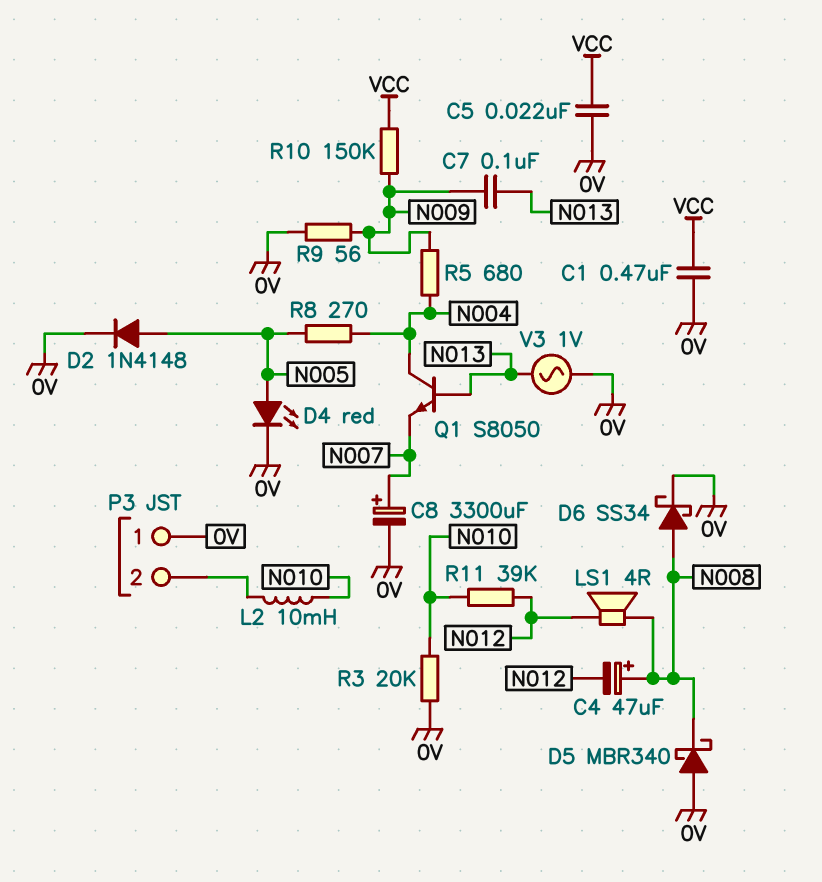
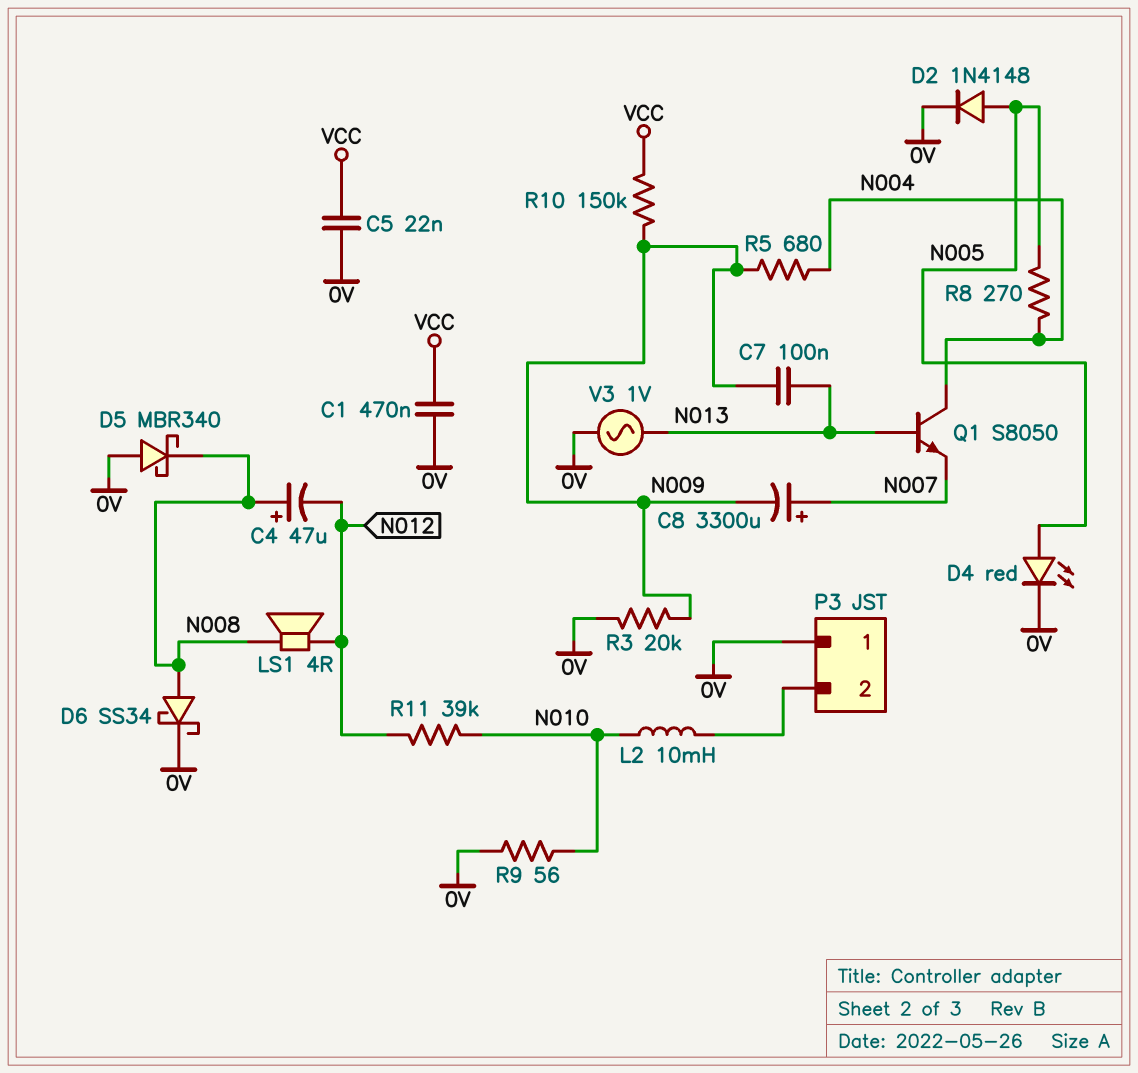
C8: 3300uF (plus N007, minus 0V) -> 3300uF (plus N007, minus N009)
R3: 20k (0V, N010) -> 20k (0V, N009)
R9: 56 (0V, N009) -> 56 (0V, N010)

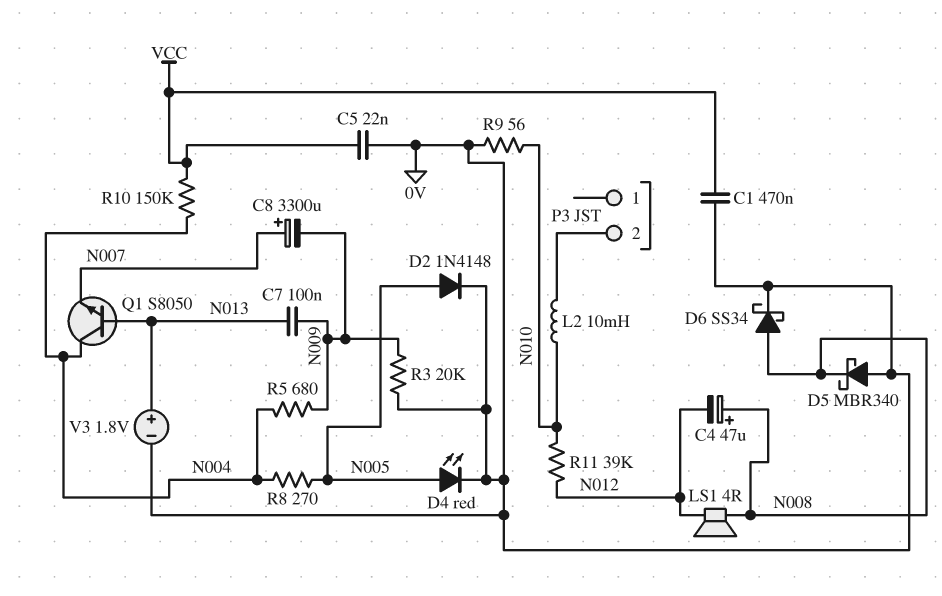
P3 pin 1: 0V -> none
R10: 150k (N009, VCC) -> 150k (N004, VCC)
V3: AC 1V (0V, N013) -> 1.8V (plus N013, minus 0V)

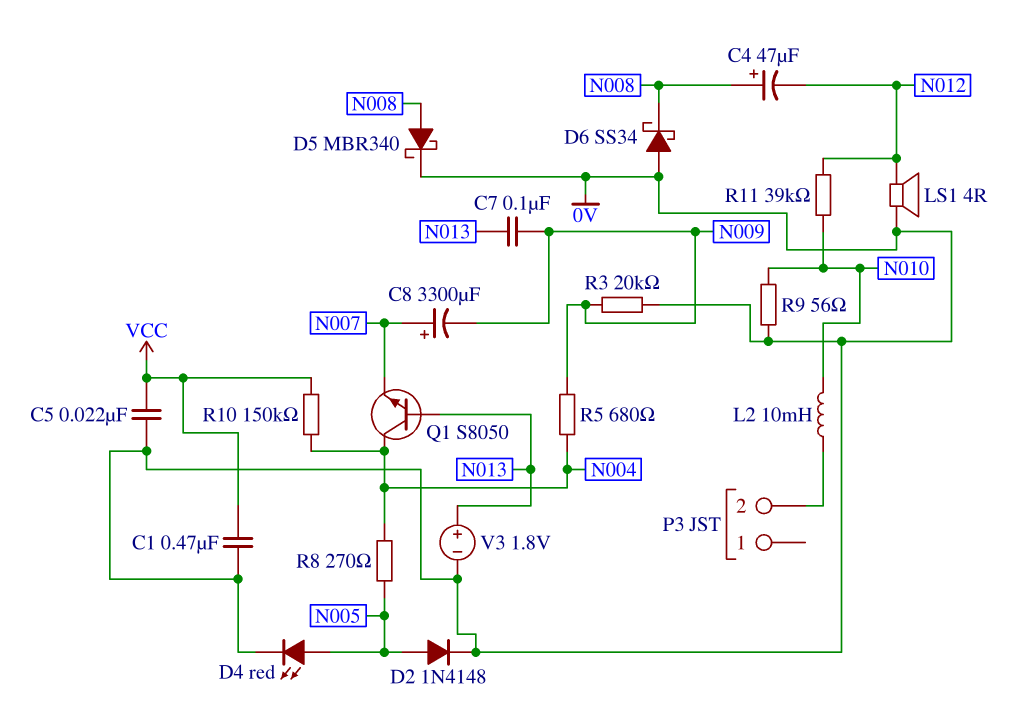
D5: schottky MBR340 (A 0V, K N008) -> schottky MBR340 (A N008, K 0V)
D6: schottky SS34 (A N008, K 0V) -> schottky SS34 (A 0V, K N008)
LS1: speaker 4R (N008, N012) -> speaker 4R (0V, N012)

